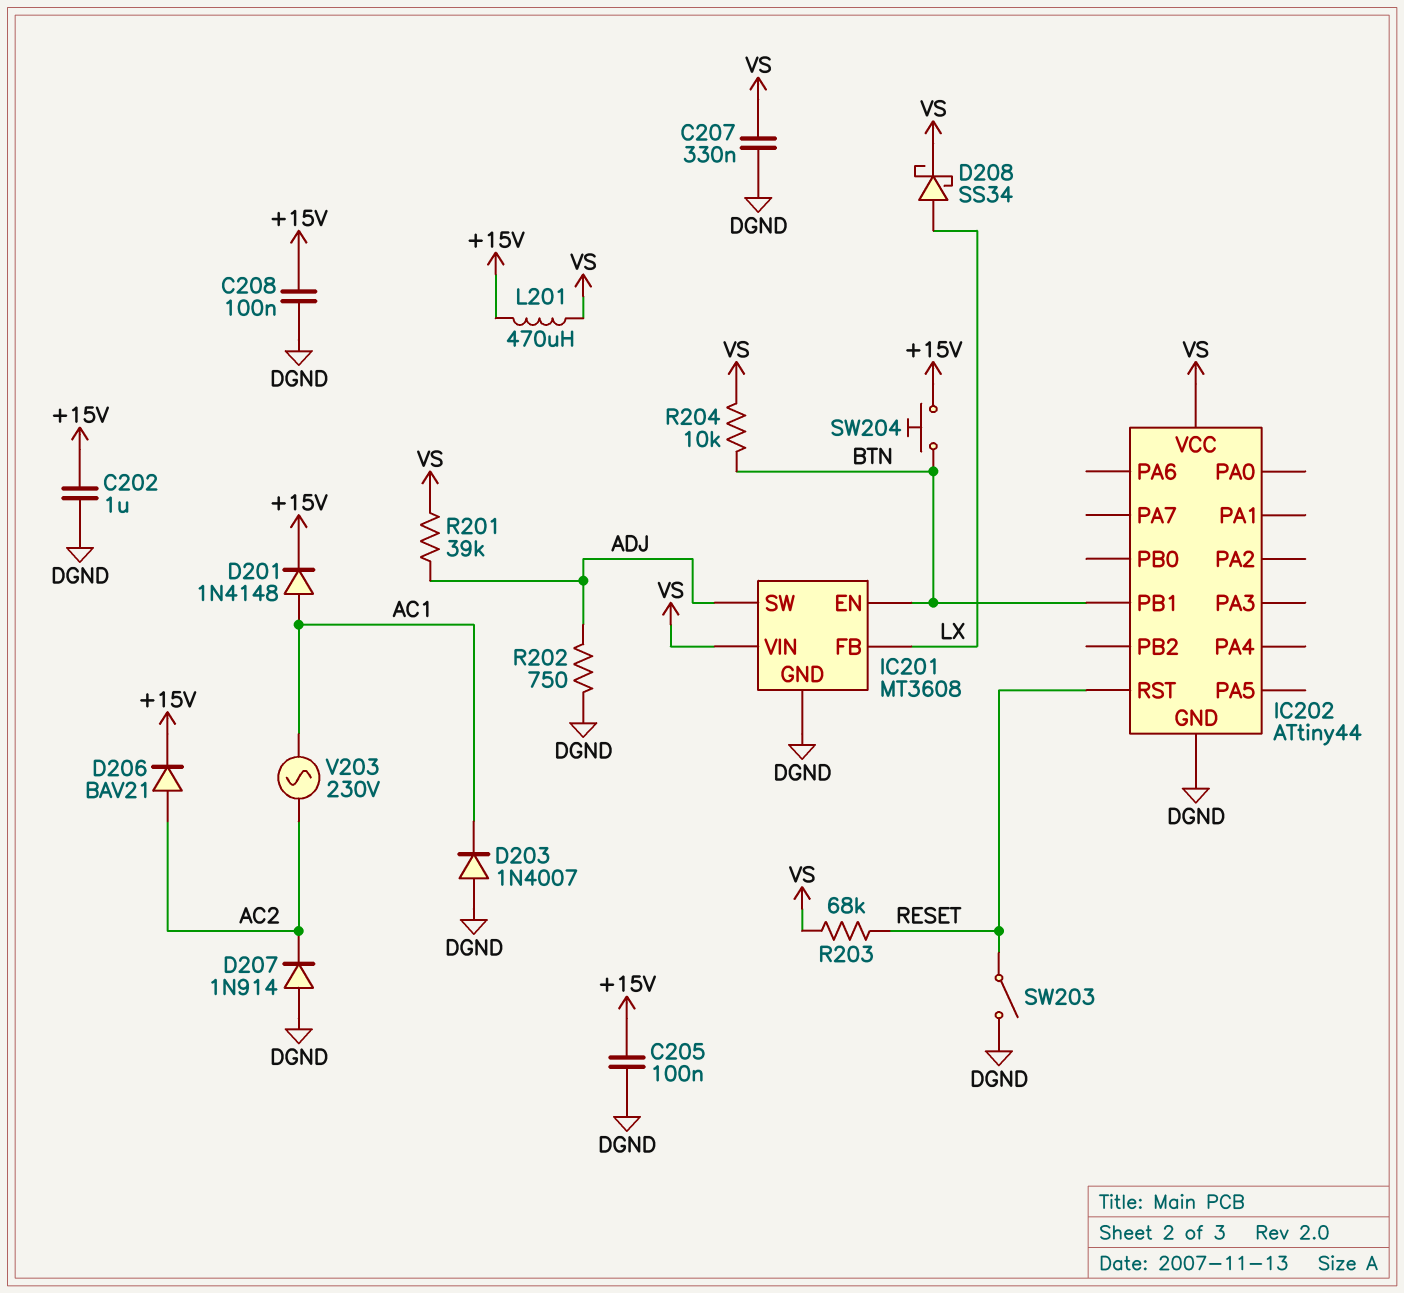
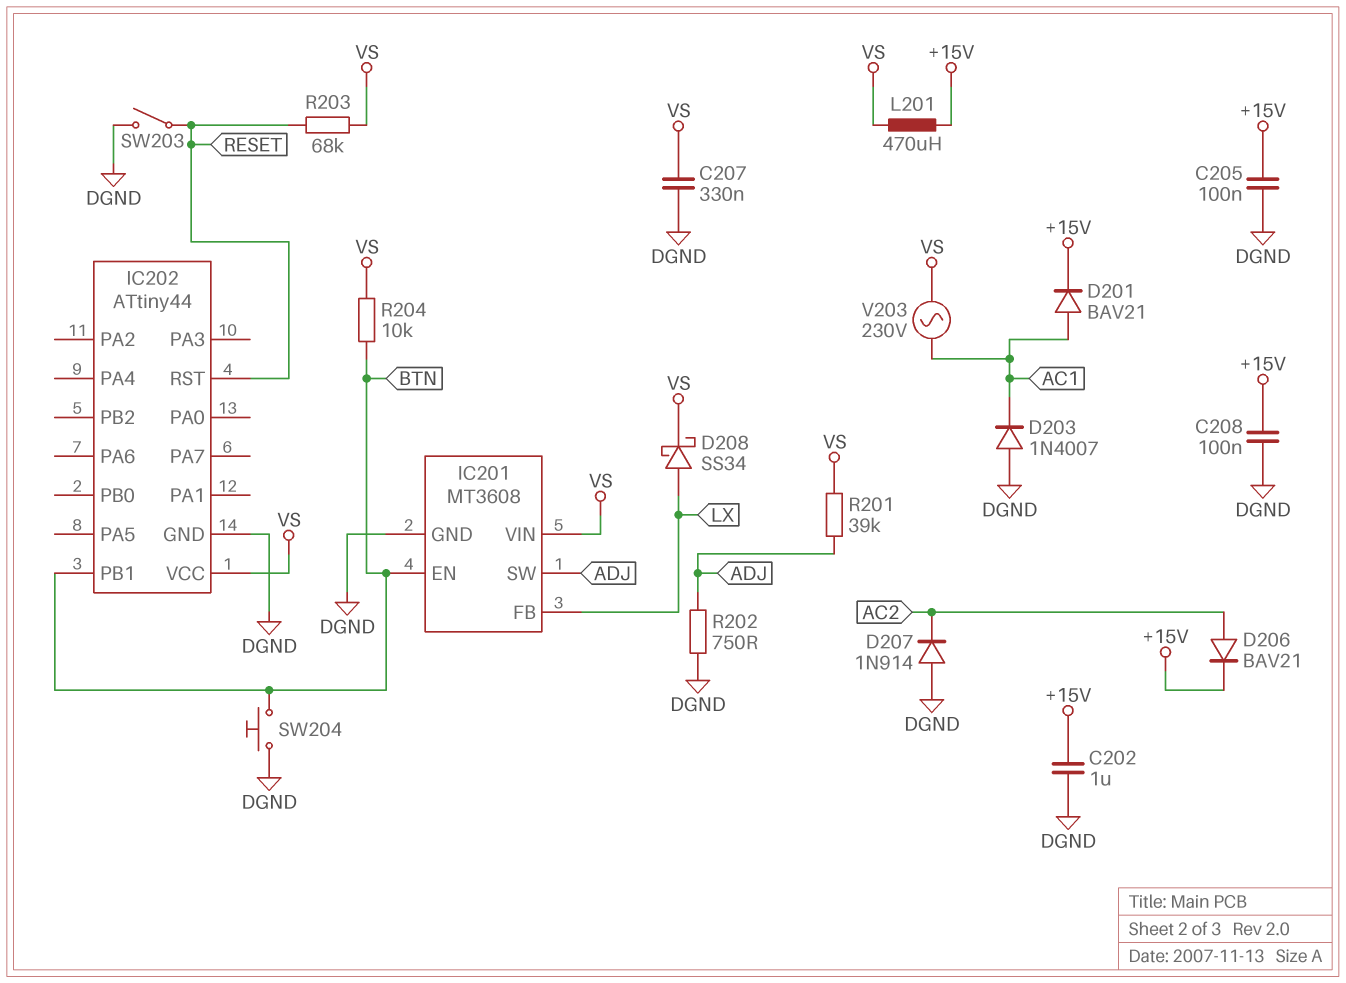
D201: diode 1N4148 (A AC1, K +15V) -> diode BAV21 (A AC1, K +15V)
SW204: button (+15V, BTN) -> button (BTN, DGND)
V203: AC 230V (AC1, AC2) -> AC 230V (AC1, VS)

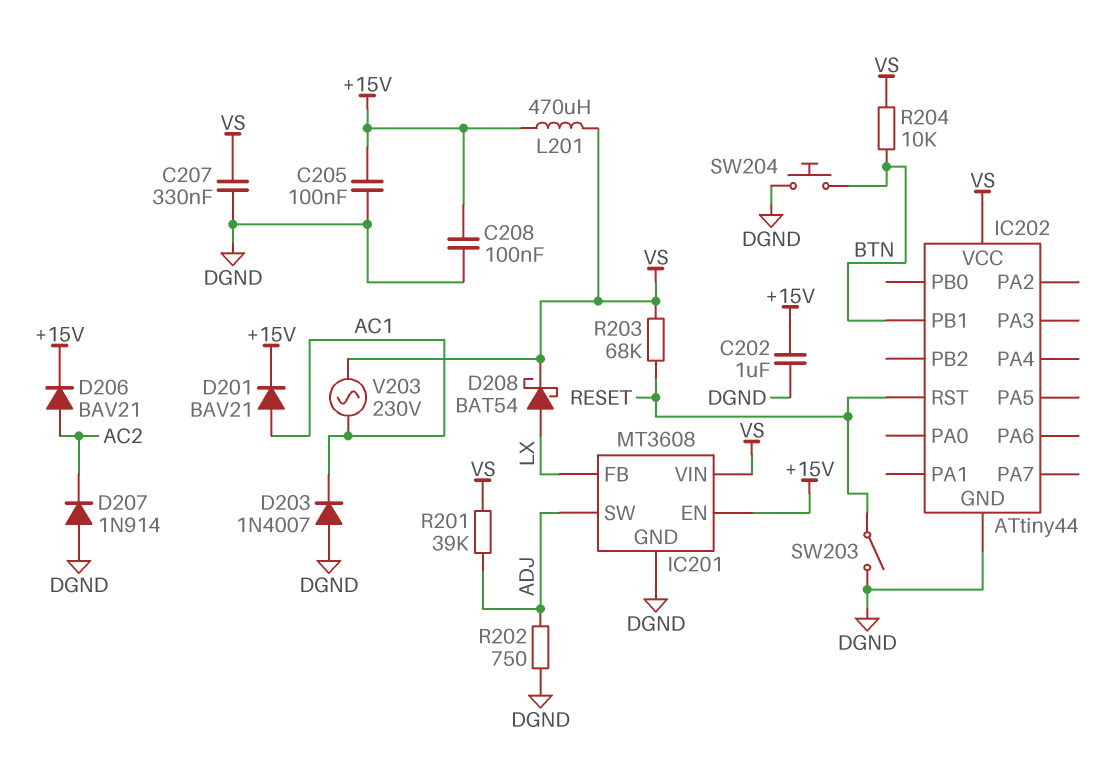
D208: schottky SS34 (A LX, K VS) -> schottky BAT54 (A LX, K VS)
IC201 pin EN: BTN -> +15V

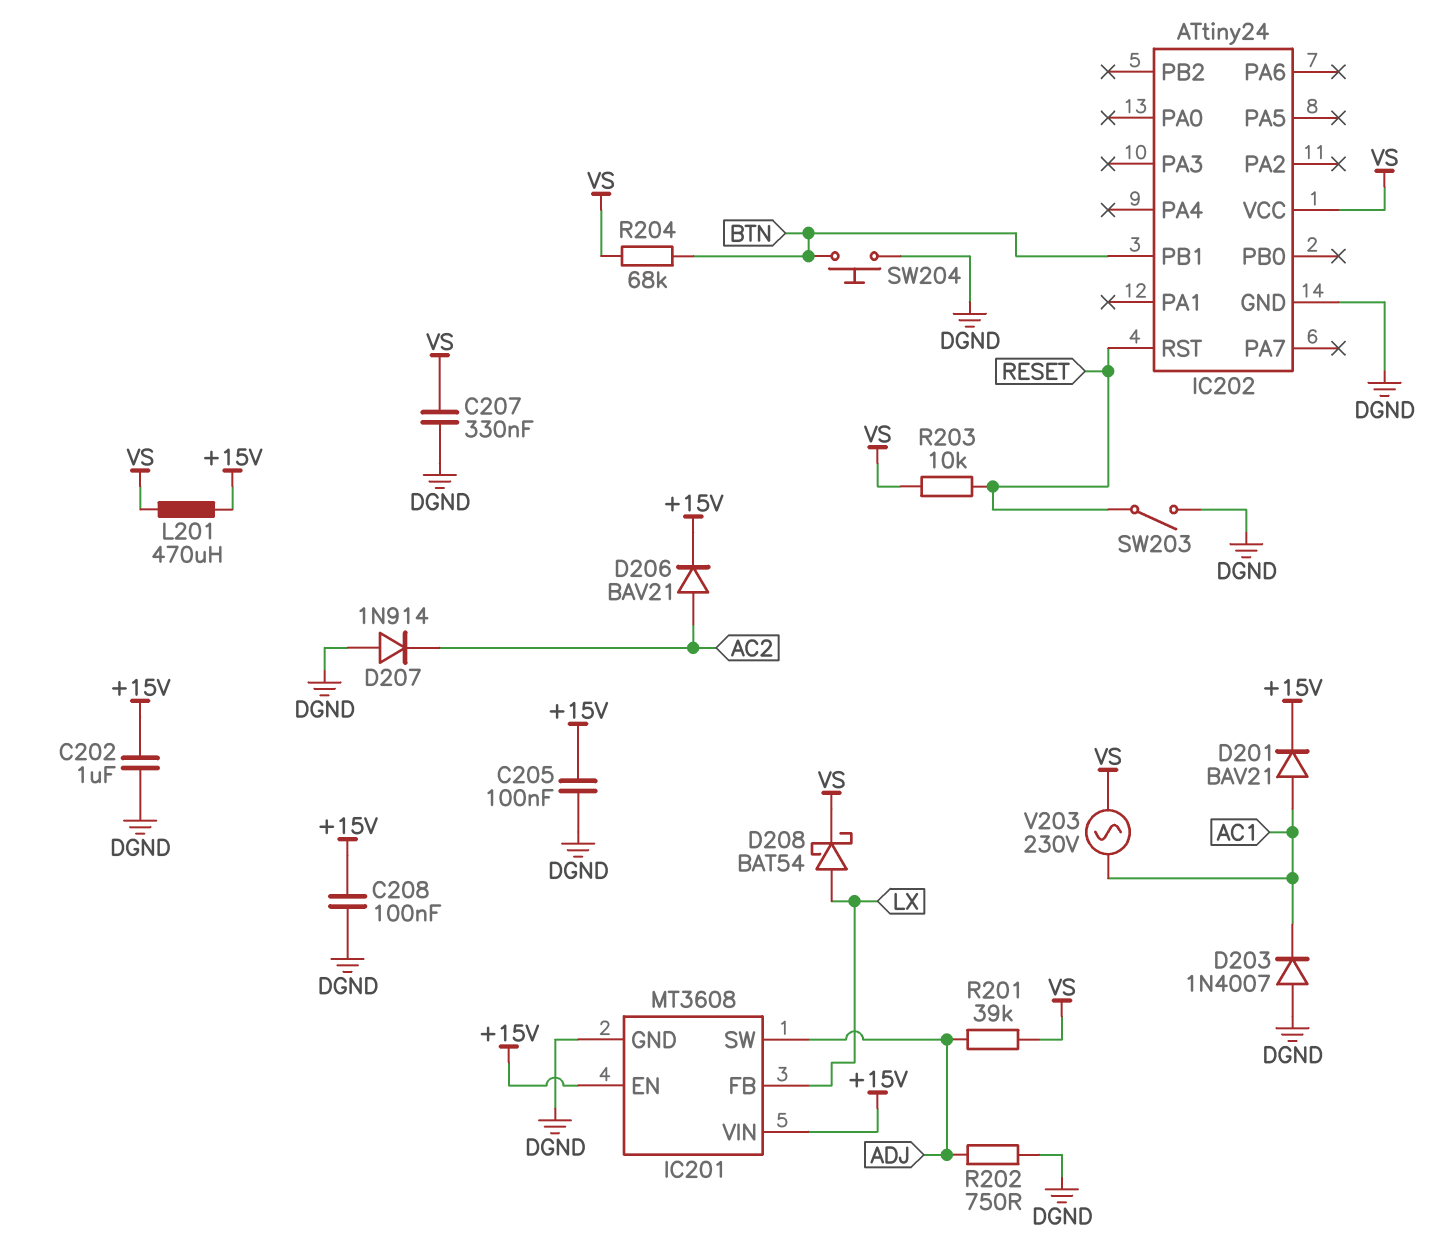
IC201 pin VIN: VS -> +15V
IC202: ATtiny44 -> ATtiny24
R203: 68k (RESET, VS) -> 10k (RESET, VS)
R204: 10k (BTN, VS) -> 68k (BTN, VS)

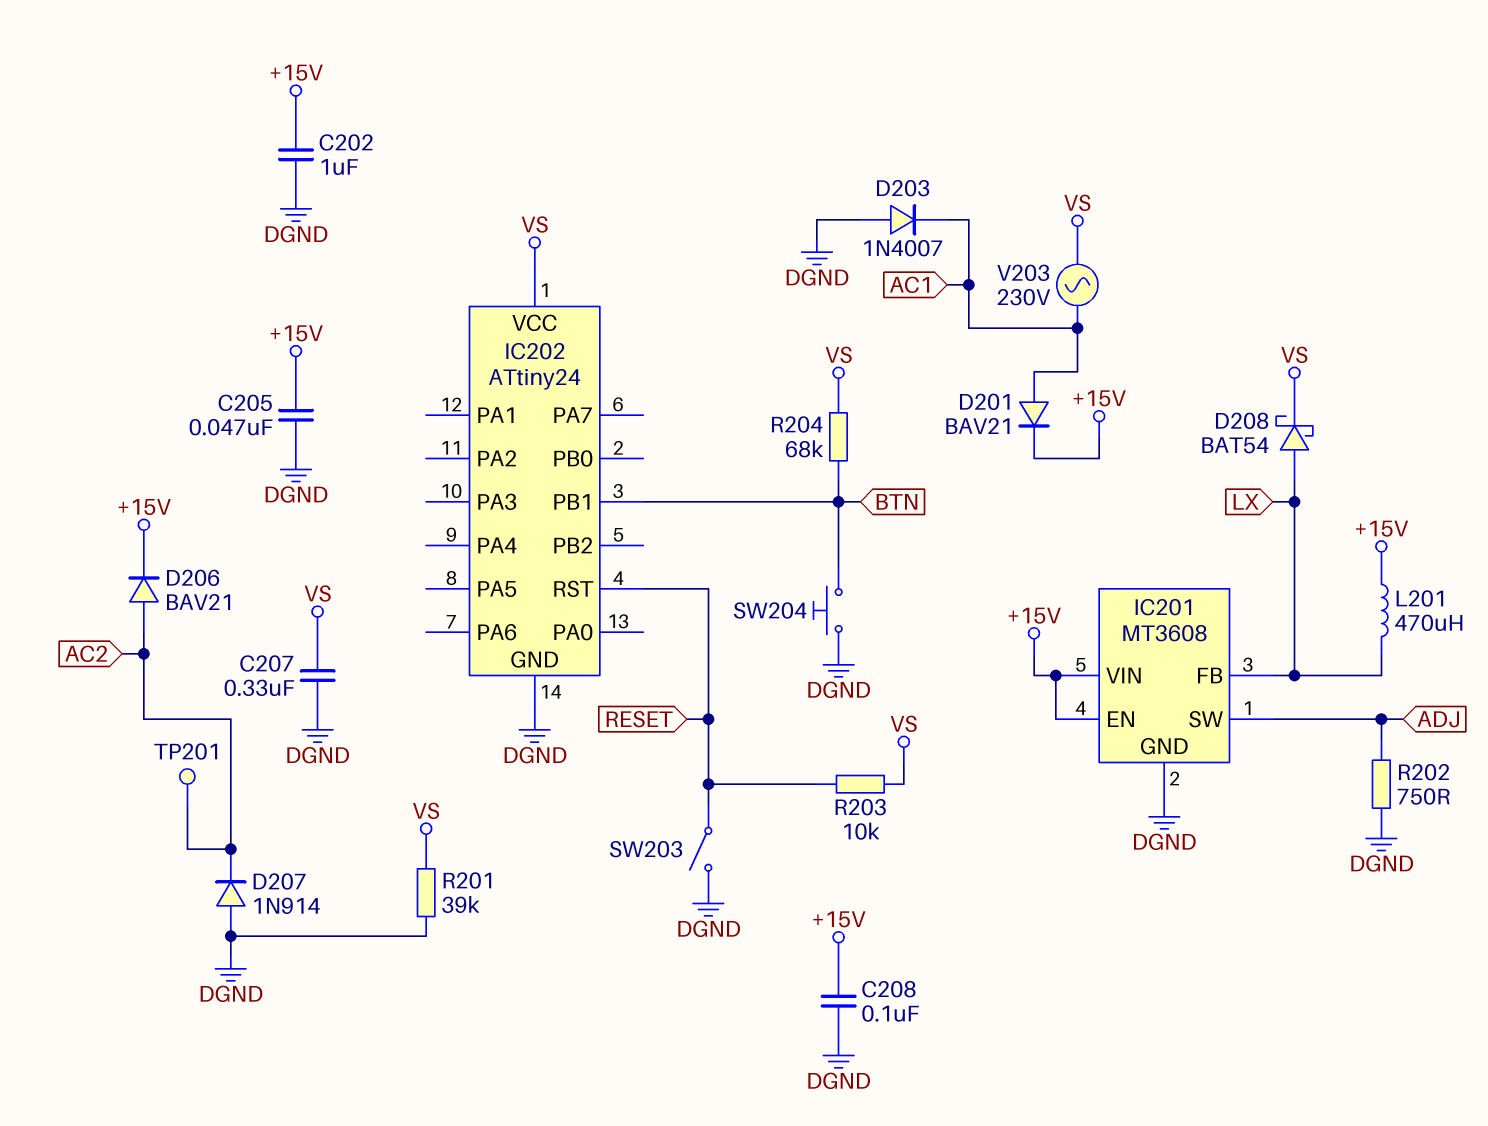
C205: 100nF (+15V, DGND) -> 47nF (+15V, DGND)
L201: 470uH (+15V, VS) -> 470uH (+15V, LX)
R201: 39k (ADJ, VS) -> 39k (DGND, VS)
TP201: none -> test point (AC2)

